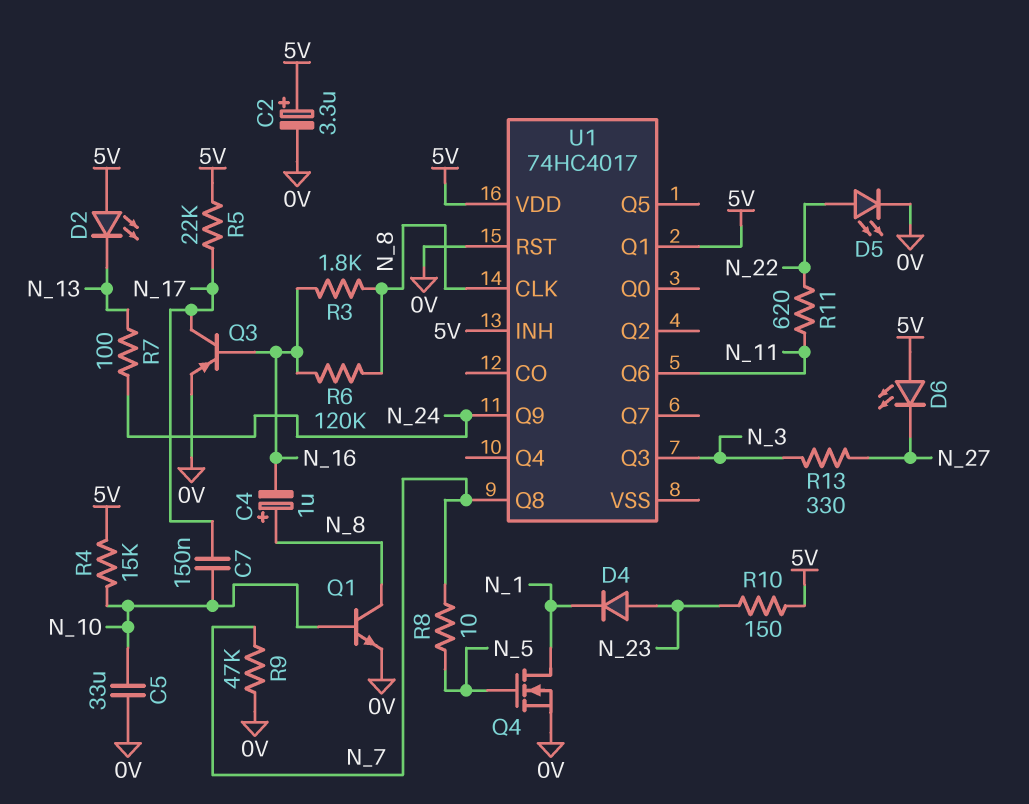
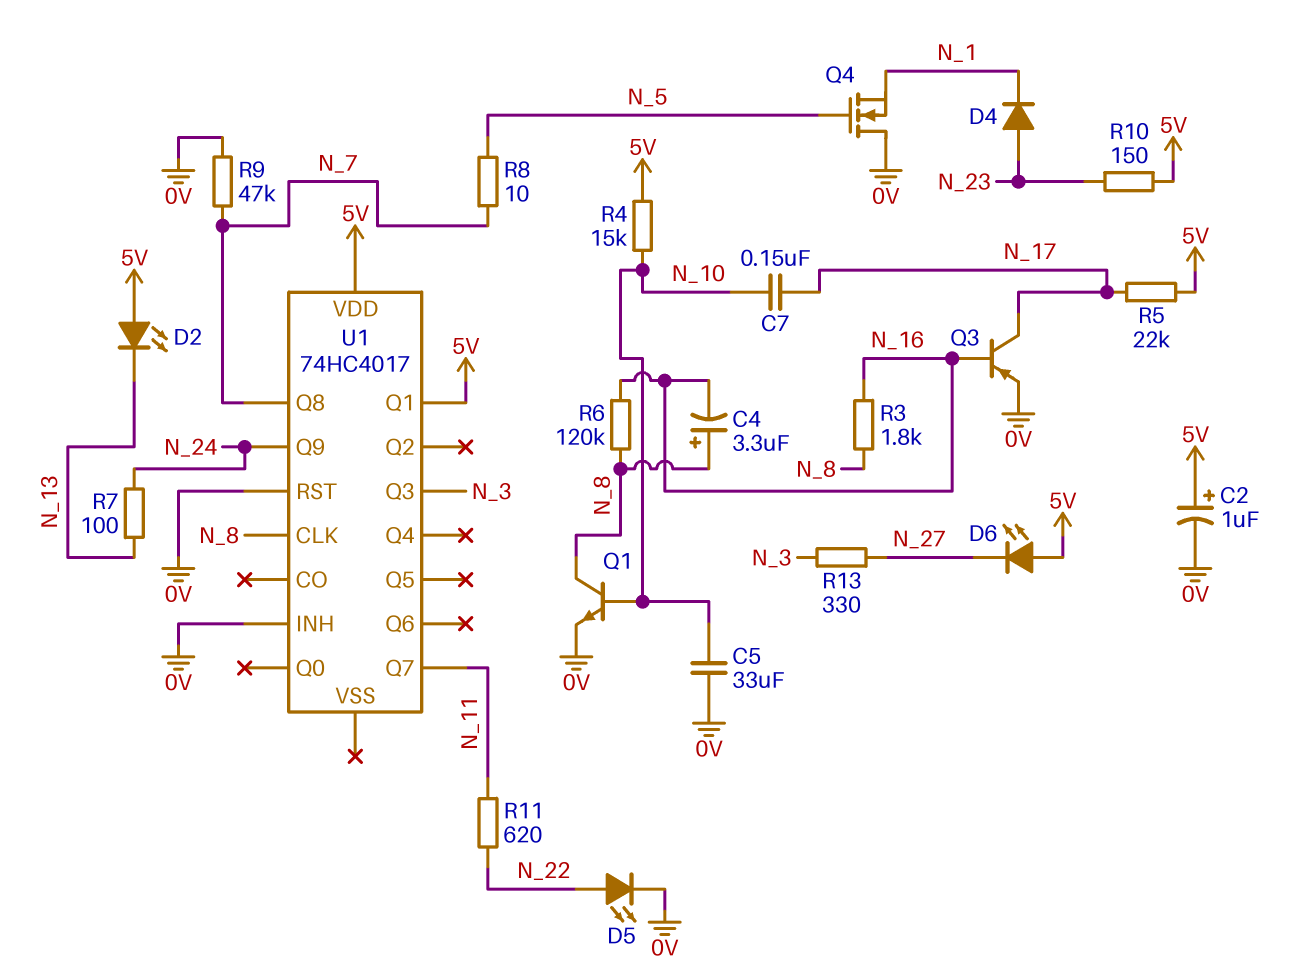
C2: 3.3uF (plus 5V, minus 0V) -> 1uF (plus 5V, minus 0V)
C4: 1uF (plus N_8, minus N_16) -> 3.3uF (plus N_8, minus N_16)
Q4: NMOS (G N_5, D N_1, S 0V) -> NMOS (G N_5, D 0V, S N_1)
U1 pin INH: 5V -> 0V
U1 pin Q6: N_11 -> none
U1 pin Q7: none -> N_11

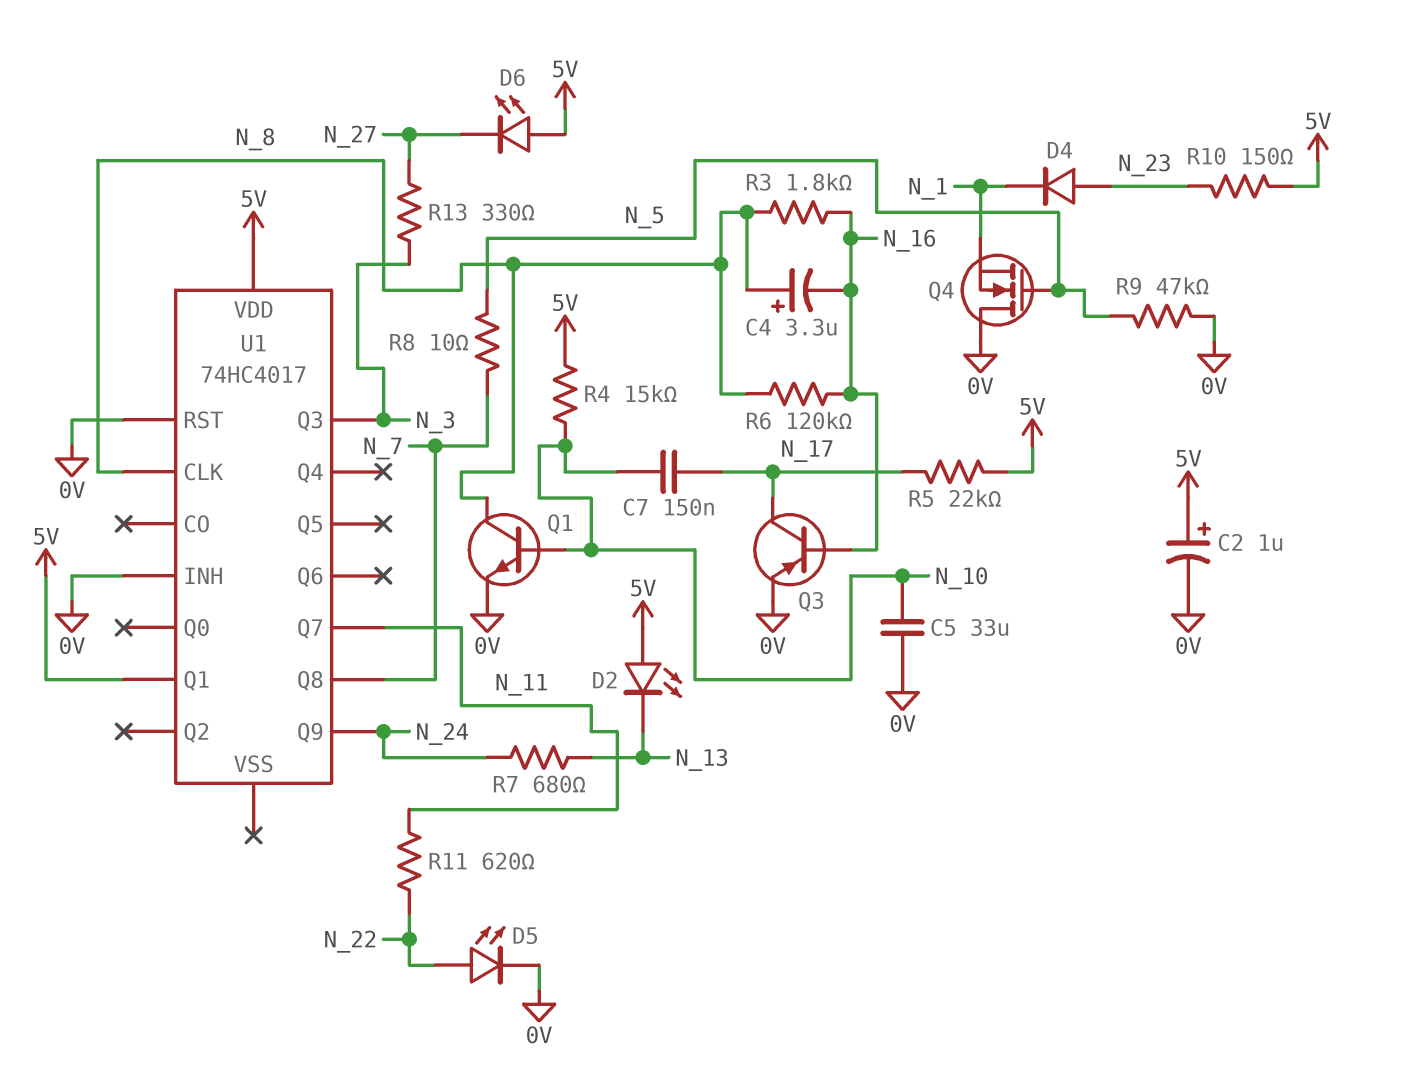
R7: 100 (N_13, N_24) -> 680 (N_13, N_24)
R9: 47k (0V, N_7) -> 47k (0V, N_5)

